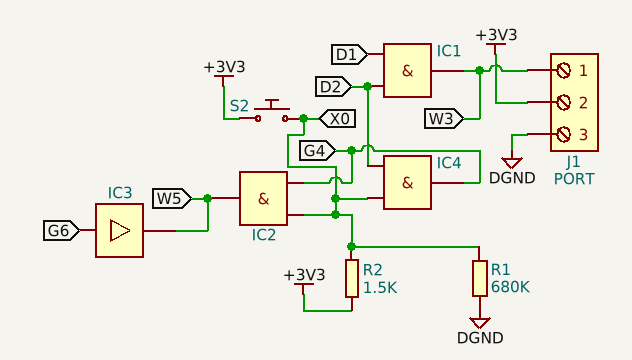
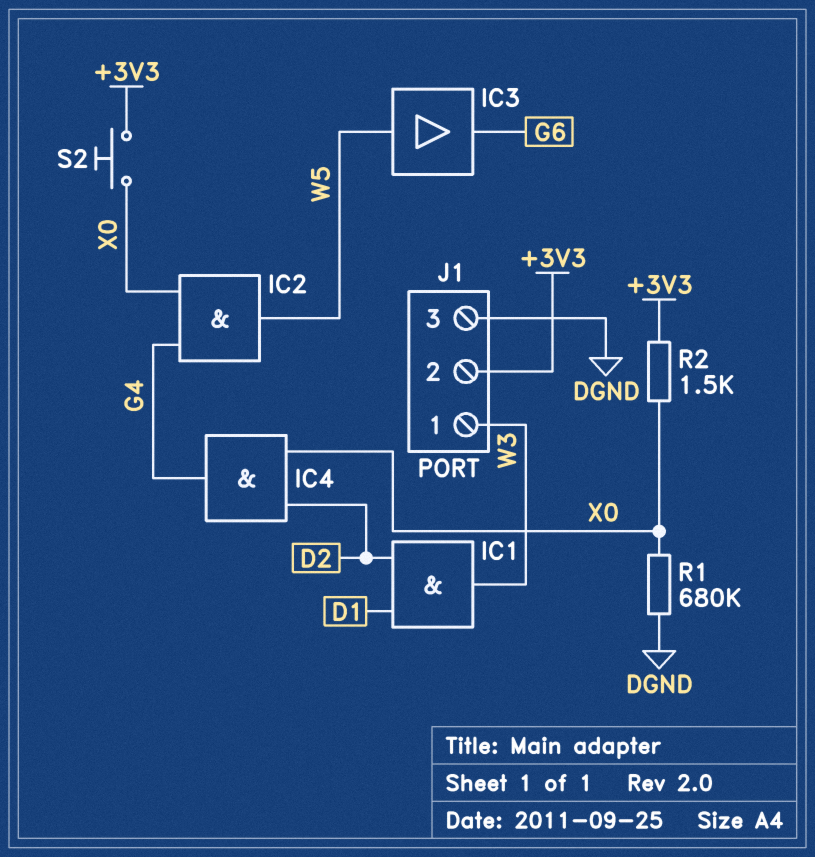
IC3: buffer (in G6, out W5) -> buffer (in W5, out G6)

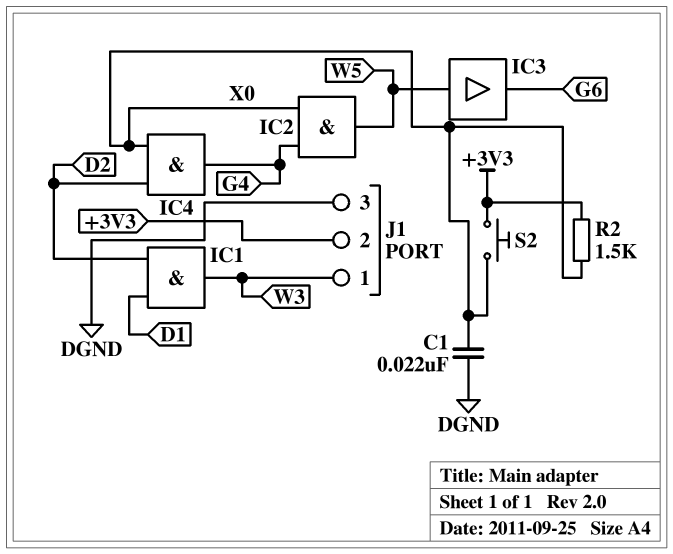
C1: none -> 22nF (DGND, X0)
R1: 680k (DGND, X0) -> none

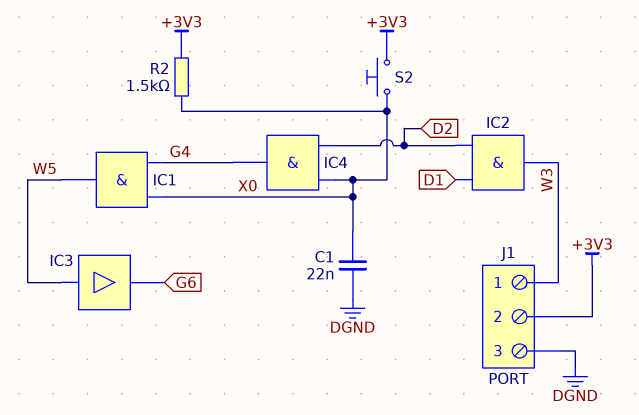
IC1: AND (in D1, in D2, out W3) -> AND (in G4, in X0, out W5)
IC2: AND (in G4, in X0, out W5) -> AND (in D1, in D2, out W3)

